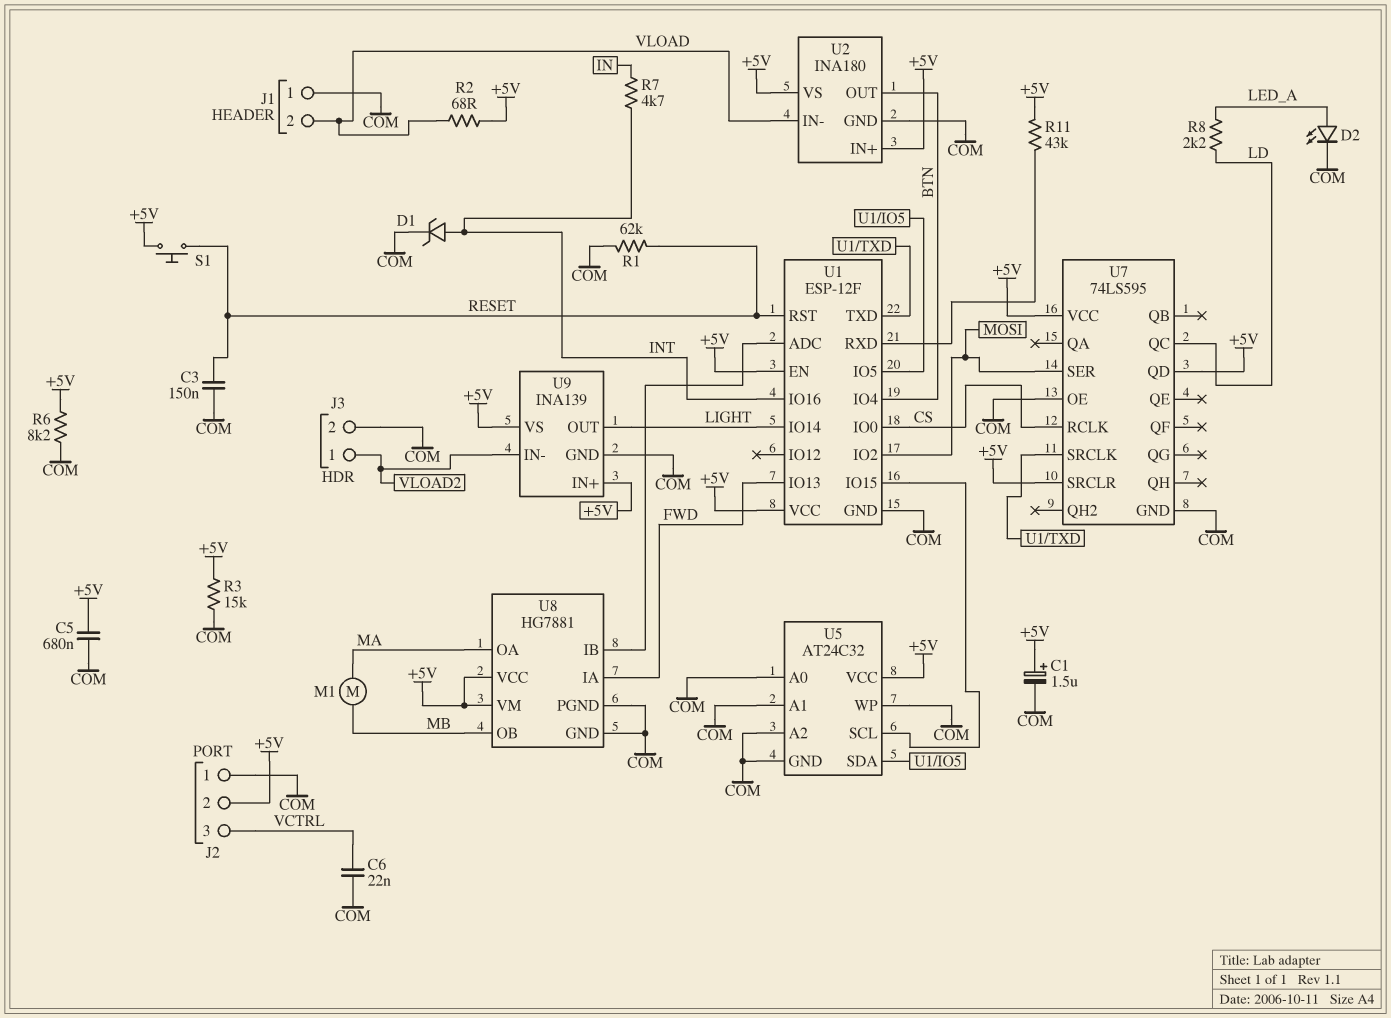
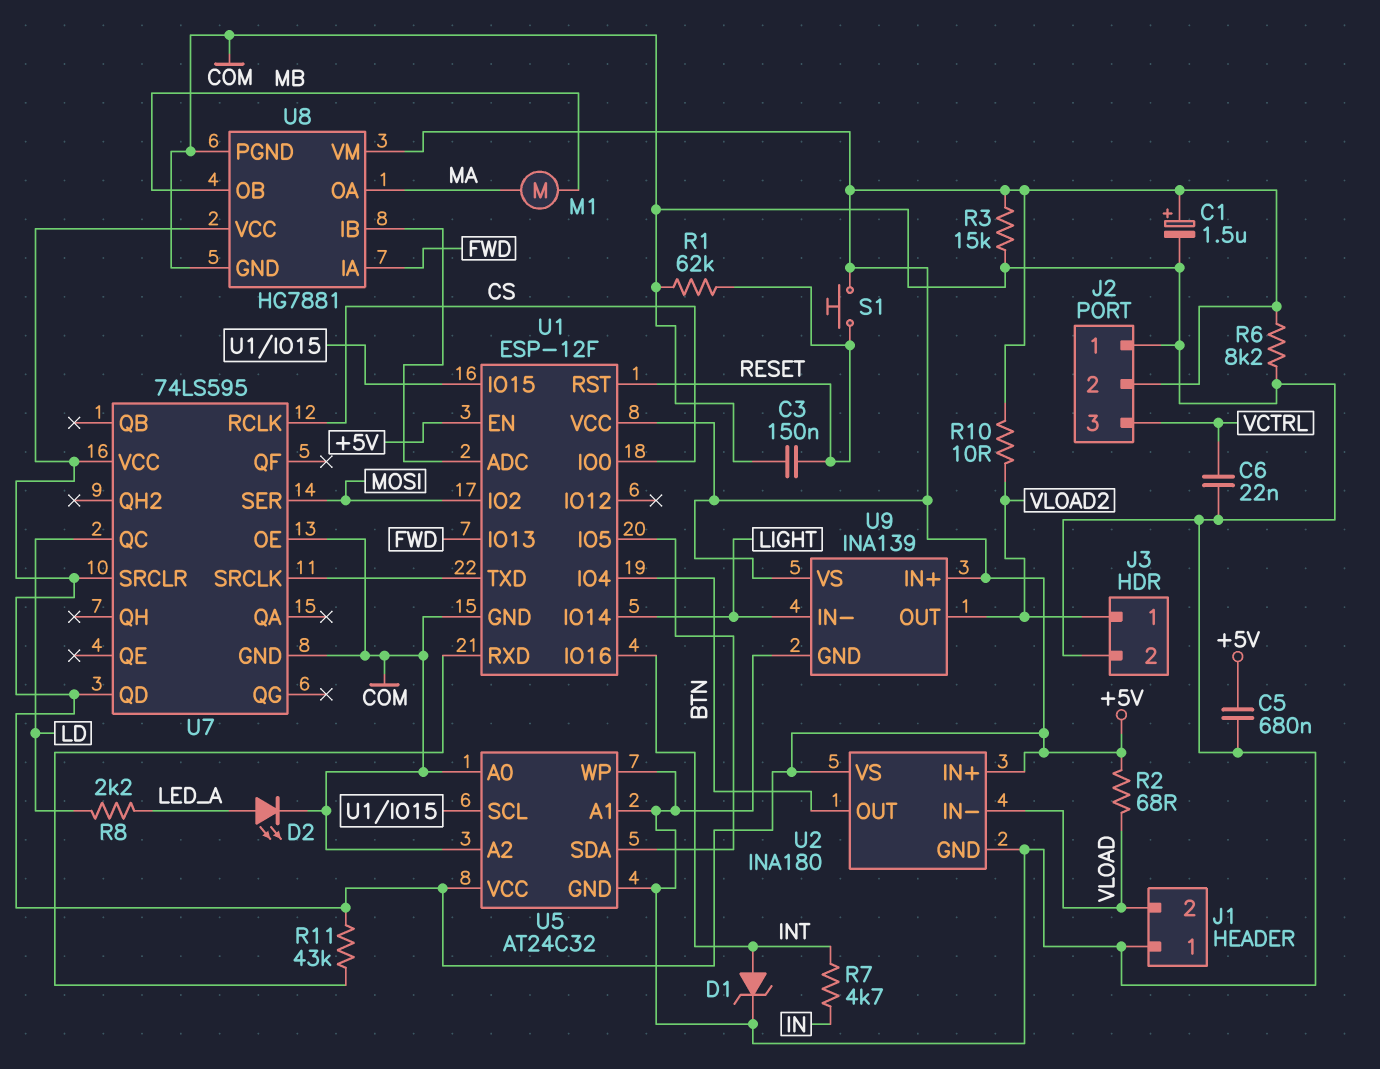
R10: none -> 10 (+5V, VLOAD2)
U9 pin IN-: VLOAD2 -> LIGHT
U9 pin OUT: LIGHT -> VLOAD2

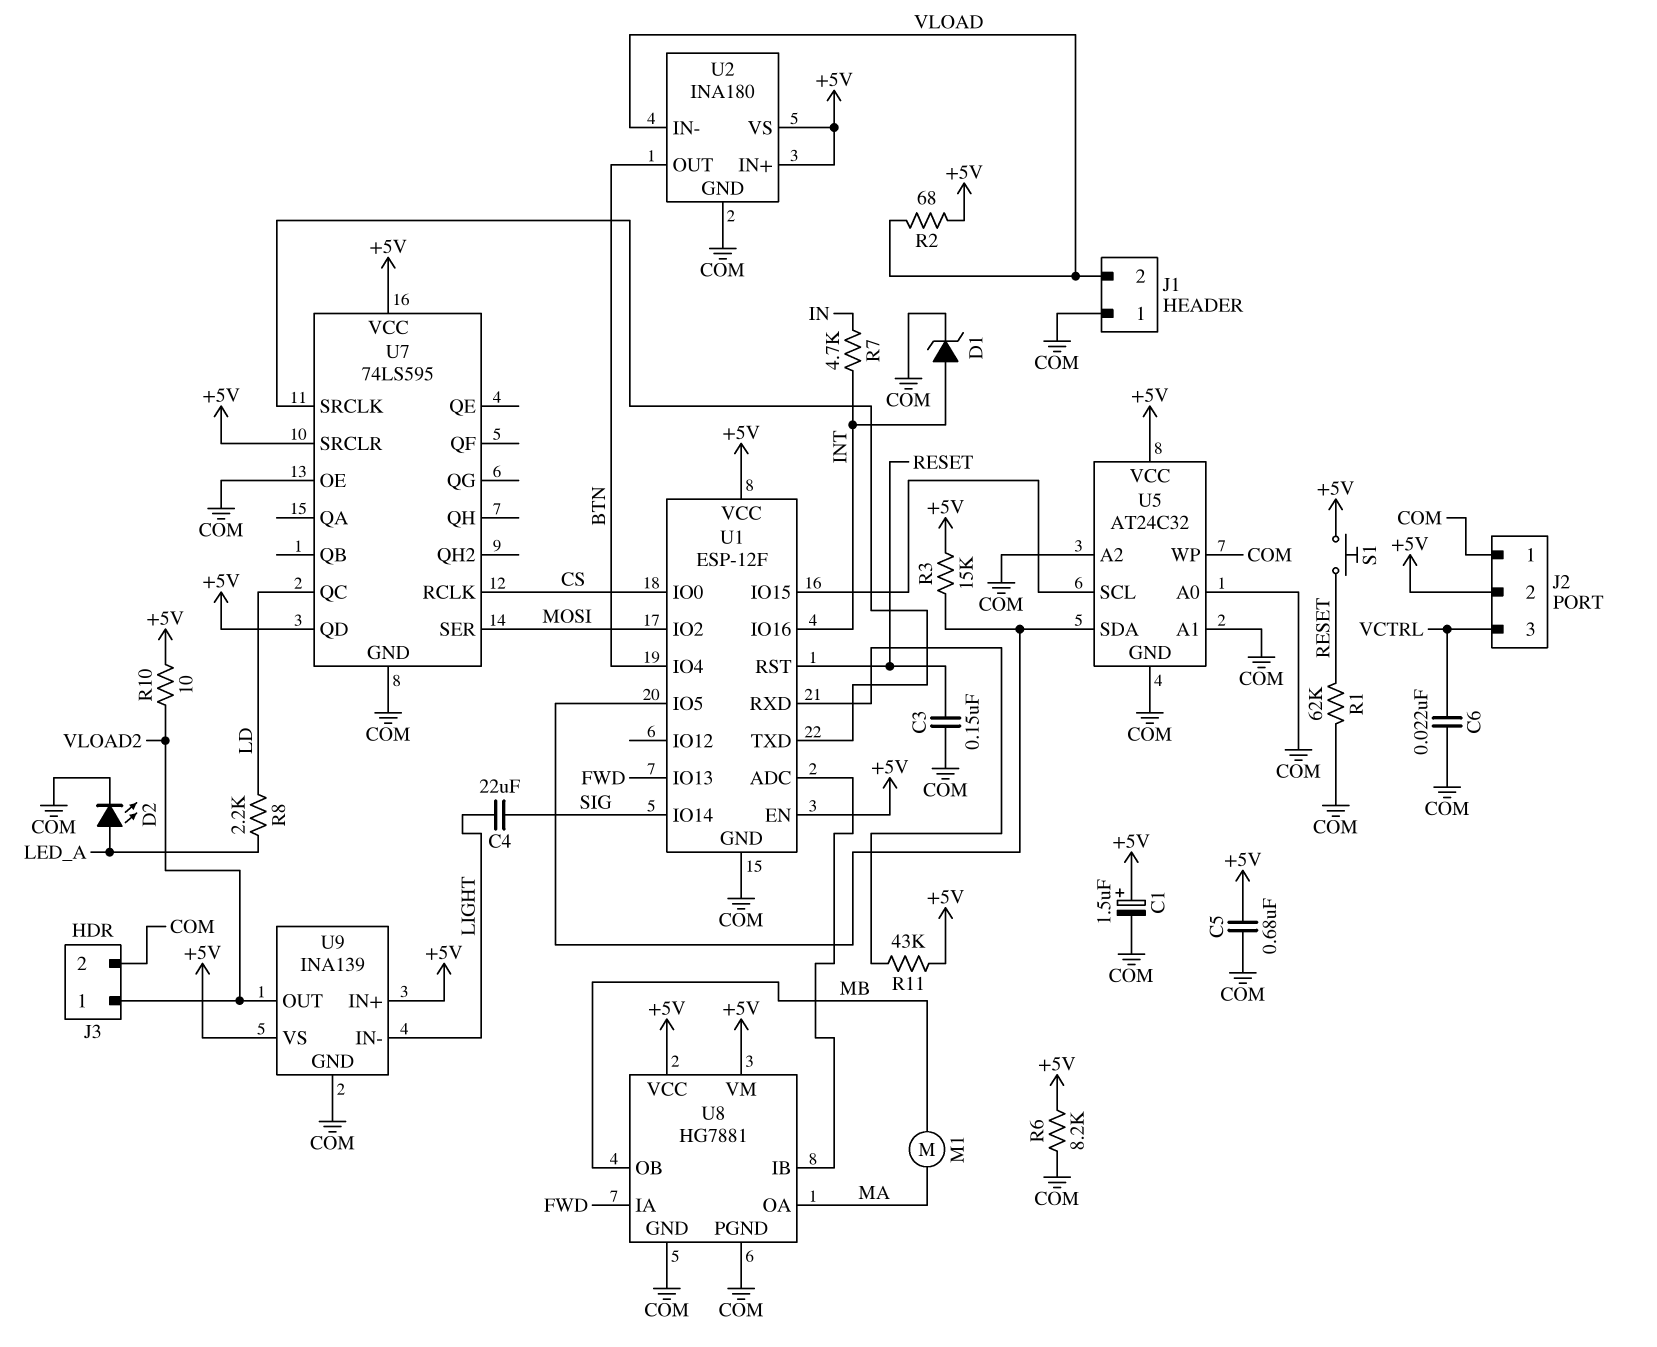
C4: none -> 22uF (LIGHT, SIG)
R3: 15k (+5V, COM) -> 15k (+5V, U1/IO5)
U1 pin IO14: LIGHT -> SIG

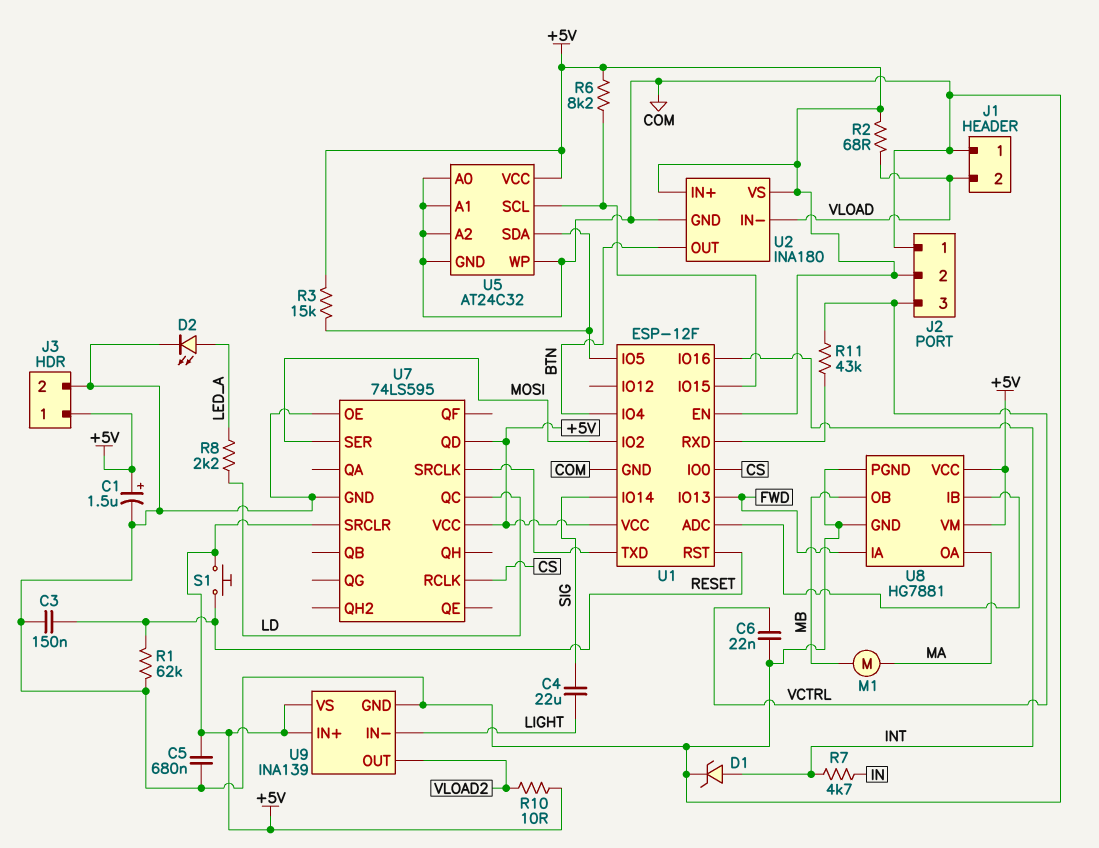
J3 pin 1: VLOAD2 -> +5V
R6: 8.2k (+5V, COM) -> 8.2k (+5V, U1/IO15)
R11: 43k (+5V, U1/RXD) -> 43k (U1/RXD, VCTRL)

